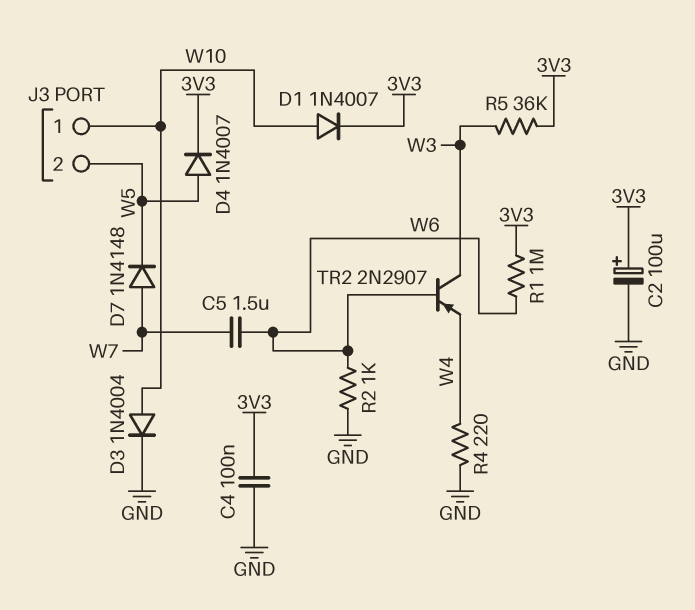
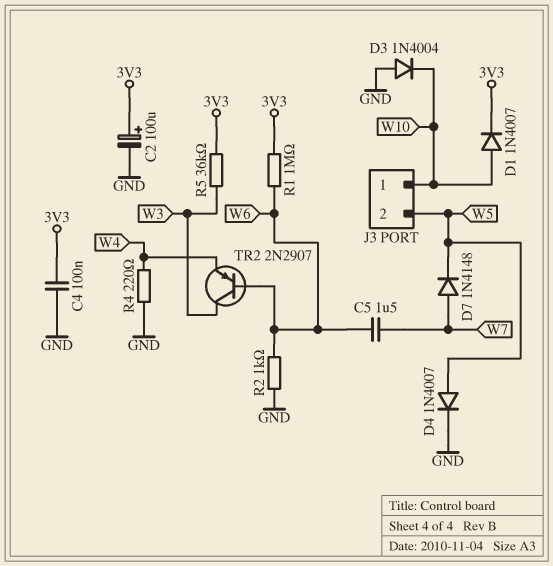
D3: diode 1N4004 (A W10, K GND) -> diode 1N4004 (A GND, K W10)
D4: diode 1N4007 (A W5, K 3V3) -> diode 1N4007 (A W5, K GND)

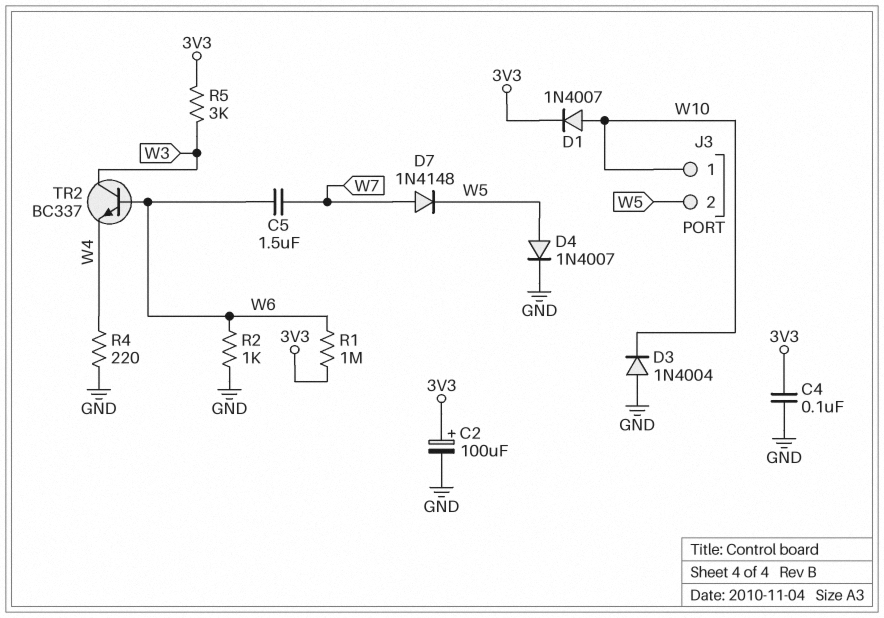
R5: 36k (3V3, W3) -> 3k (3V3, W3)
TR2: PNP 2N2907 (B W6, C W3, E W4) -> NPN BC337 (B W6, C W3, E W4)

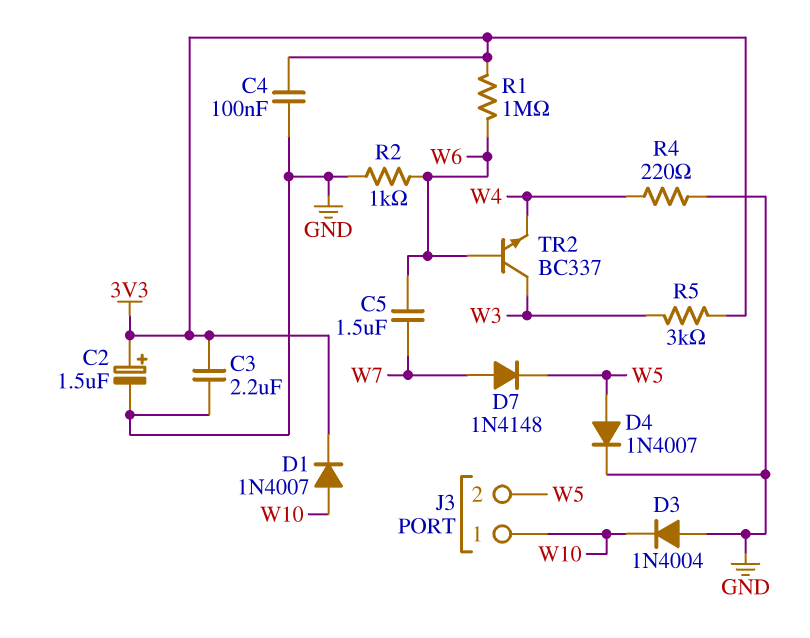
C2: 100uF (plus 3V3, minus GND) -> 1.5uF (plus 3V3, minus GND)
C3: none -> 2.2uF (3V3, GND)

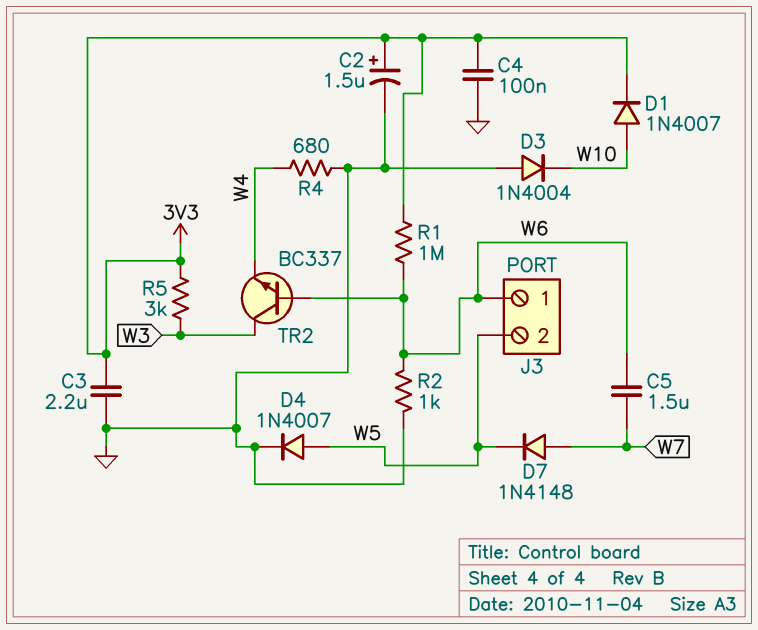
J3 pin 1: W10 -> W6
R4: 220 (GND, W4) -> 680 (GND, W4)

